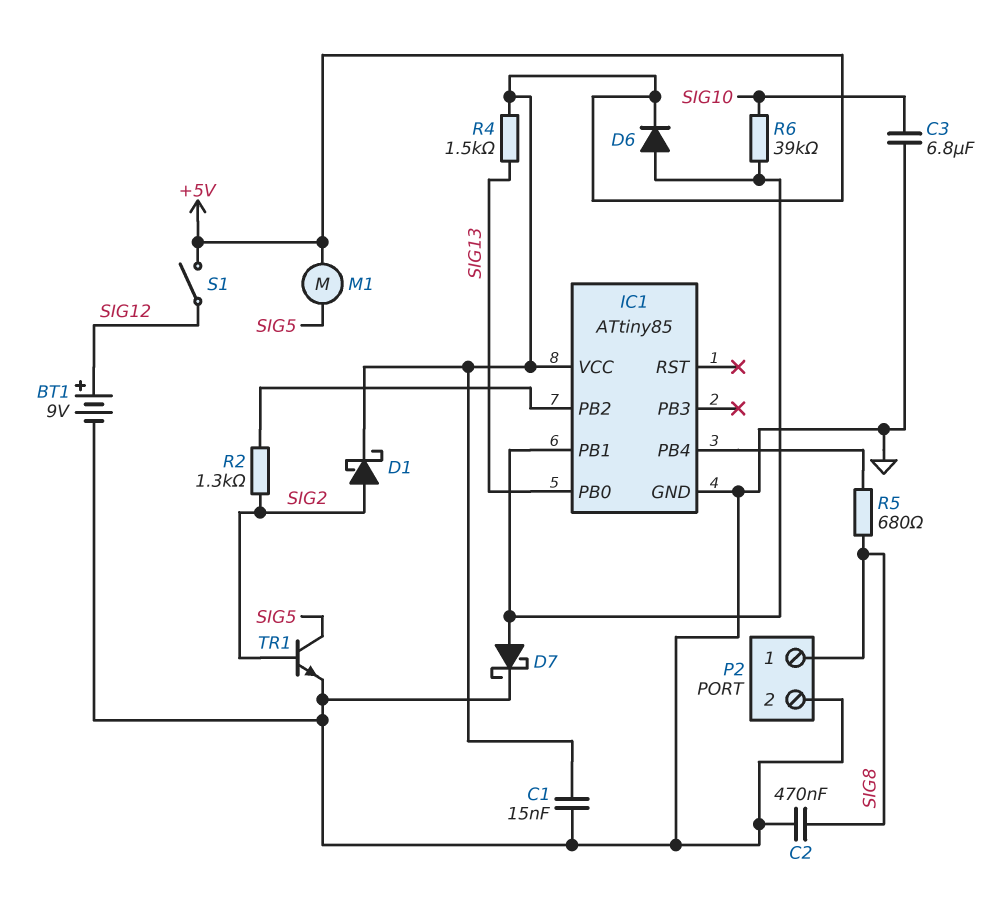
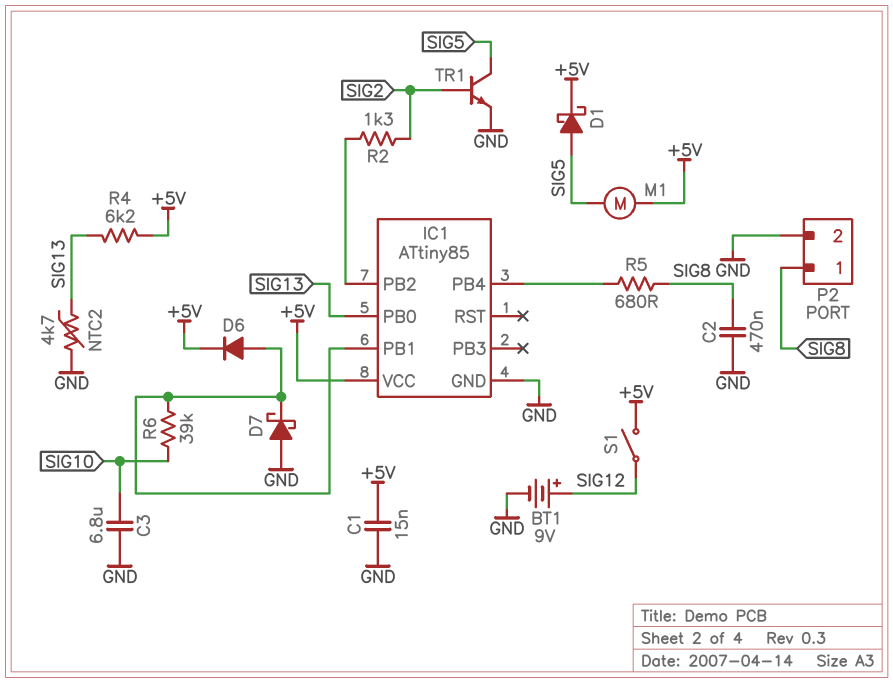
D1: schottky (A SIG2, K +5V) -> schottky (A SIG5, K +5V)
D7: schottky (A IC1/PB1, K GND) -> schottky (A GND, K IC1/PB1)
NTC2: none -> 4.7k (GND, SIG13)
R4: 1.5k (+5V, SIG13) -> 6.2k (+5V, SIG13)

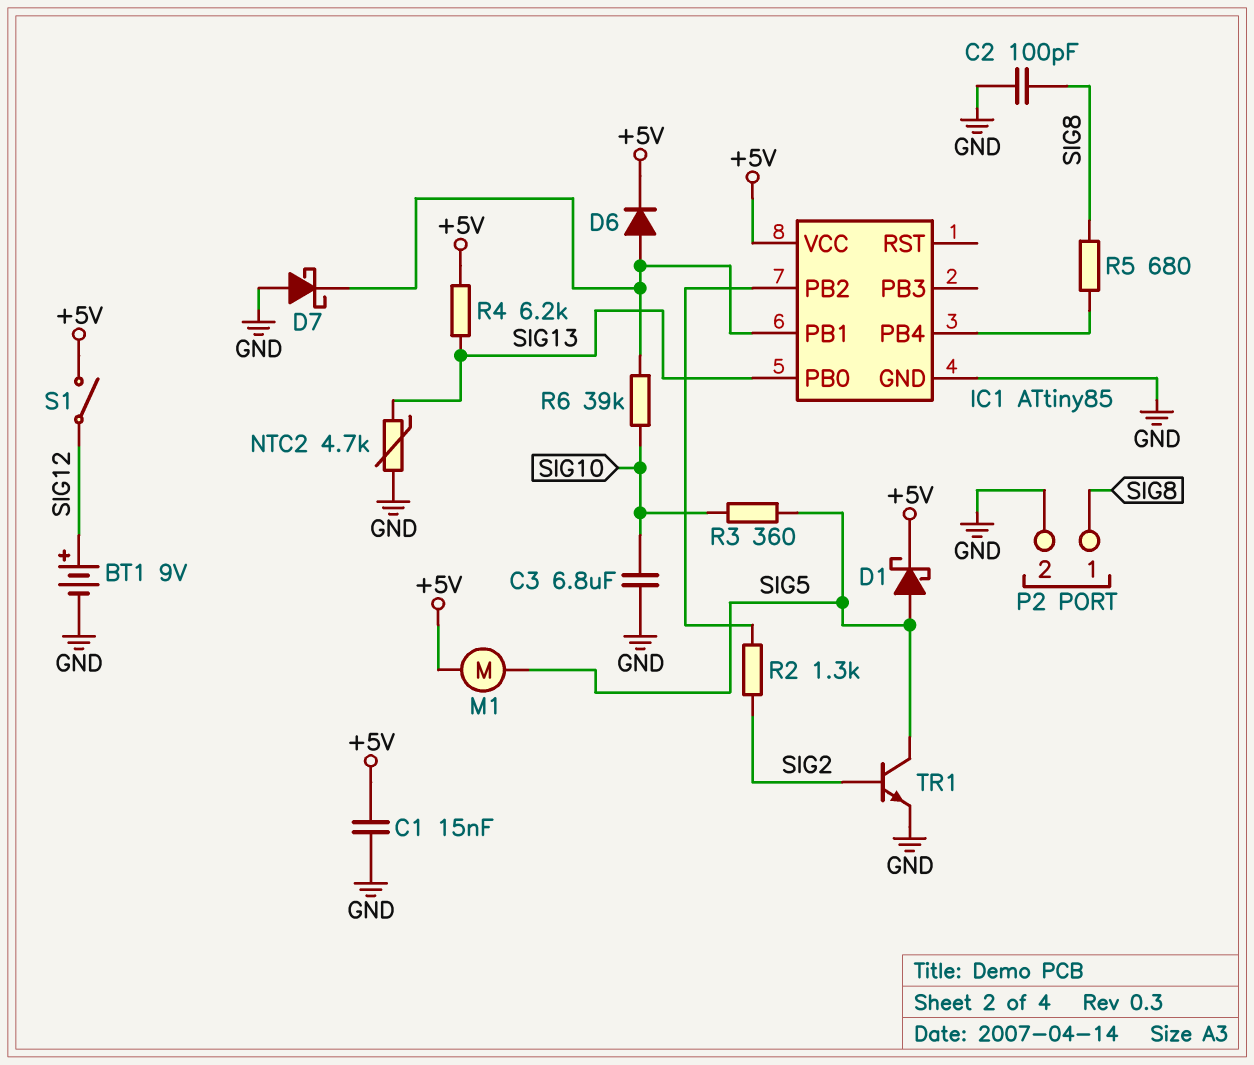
C2: 470nF (GND, SIG8) -> 100pF (GND, SIG8)
R3: none -> 360 (SIG5, SIG10)

